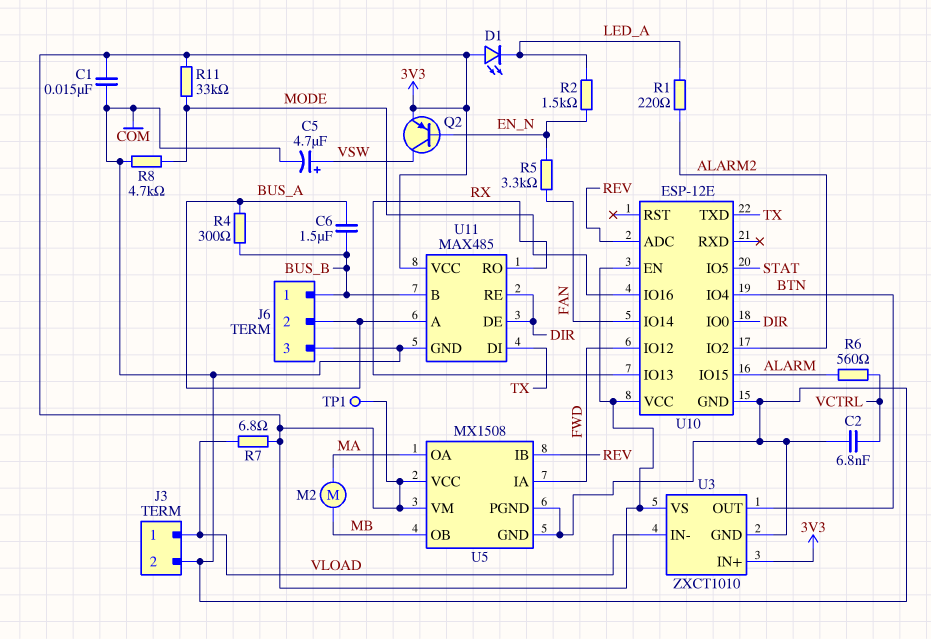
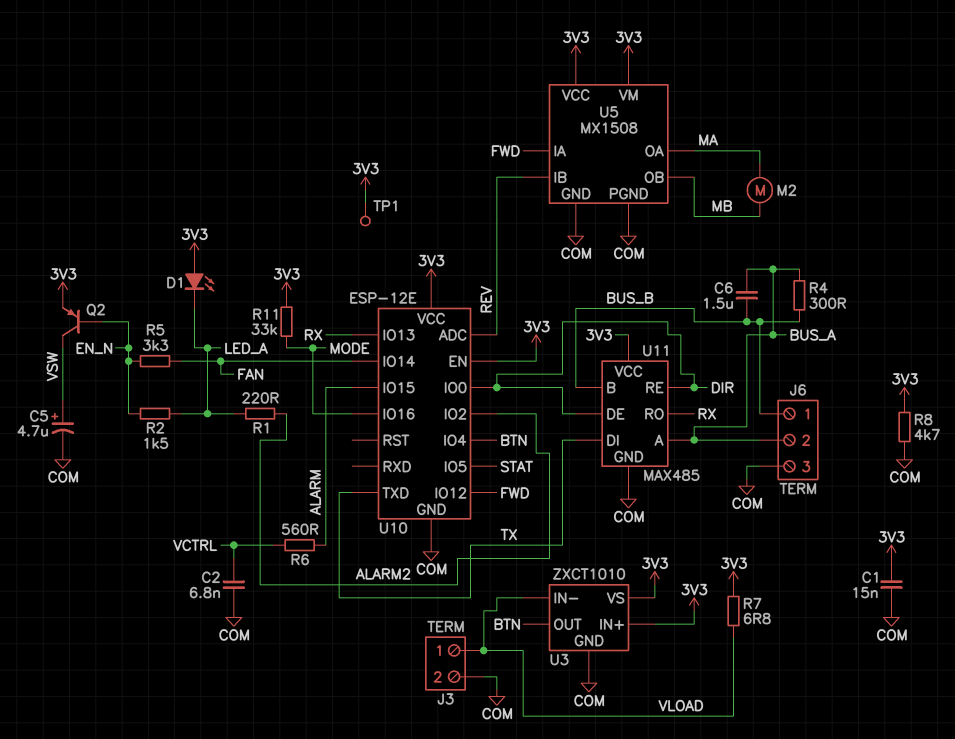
R8: 4.7k (COM, MODE) -> 4.7k (3V3, COM)

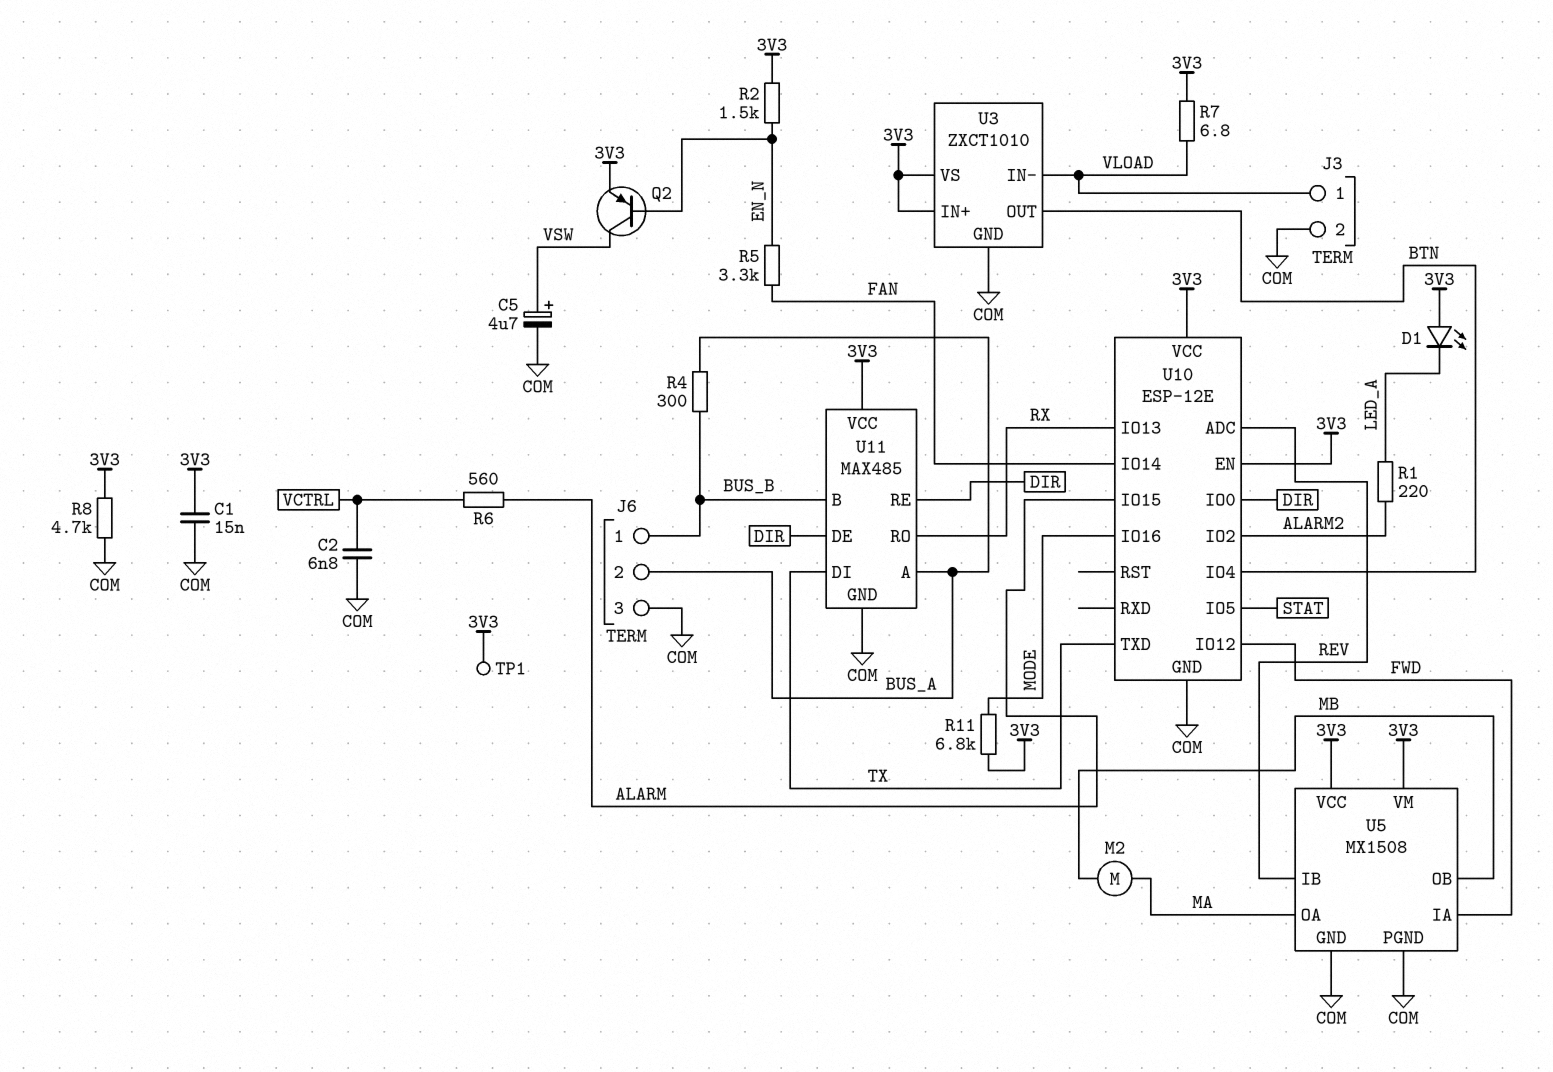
C6: 1.5uF (BUS_A, BUS_B) -> none
R2: 1.5k (EN_N, LED_A) -> 1.5k (3V3, EN_N)
R11: 33k (3V3, MODE) -> 6.8k (3V3, MODE)

